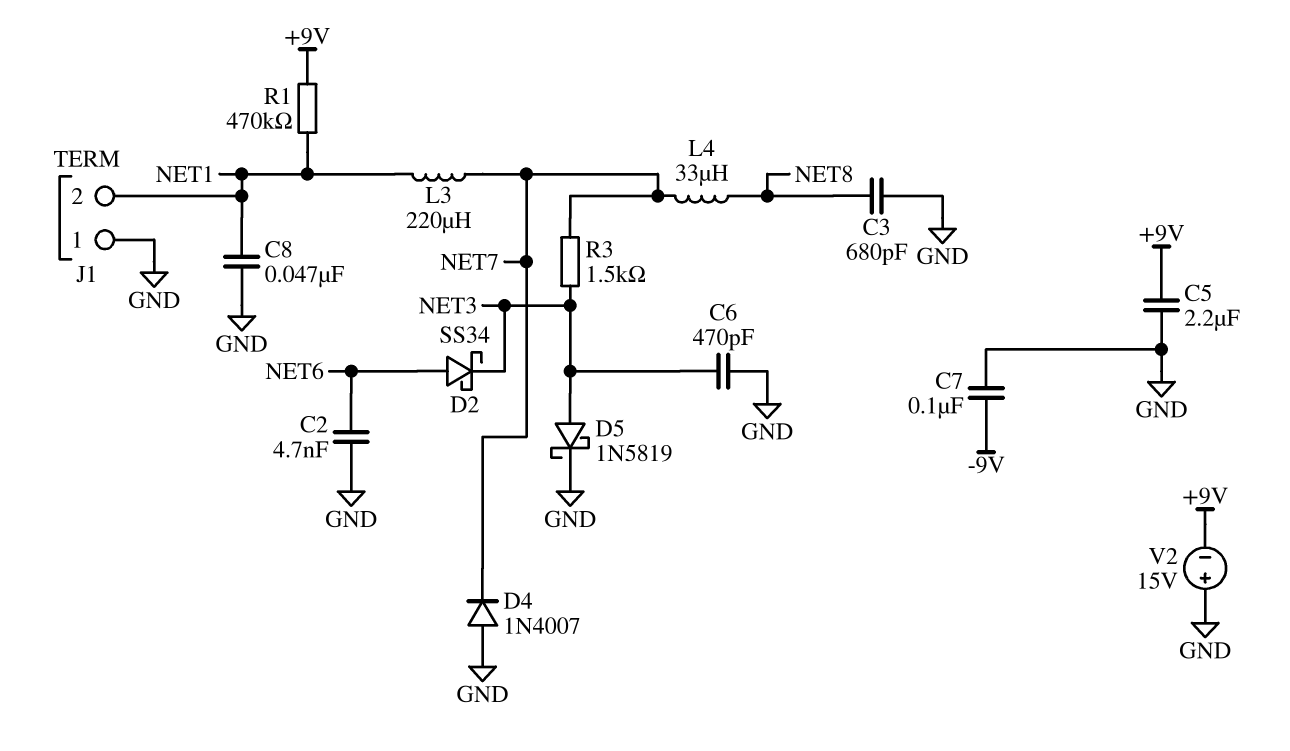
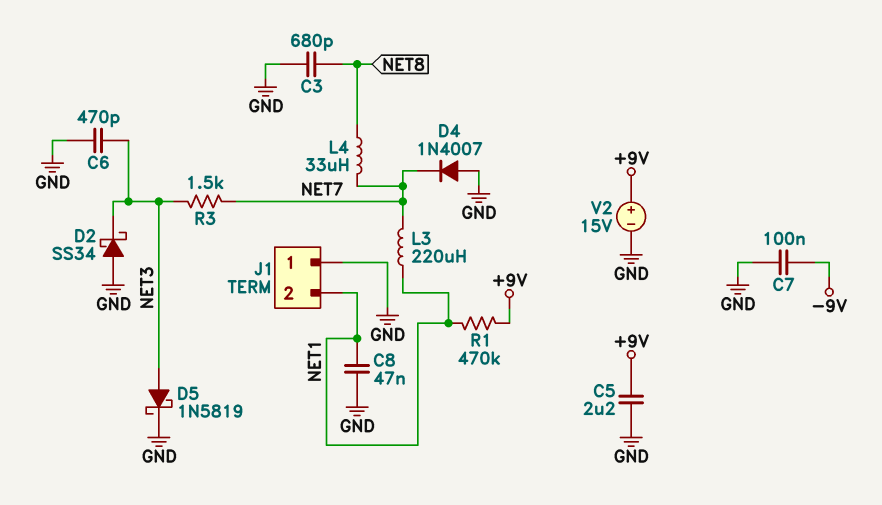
C2: 4.7nF (GND, NET6) -> none
D2: schottky SS34 (A NET6, K NET3) -> schottky SS34 (A GND, K NET3)
V2: 15V (plus GND, minus +9V) -> 15V (plus +9V, minus GND)

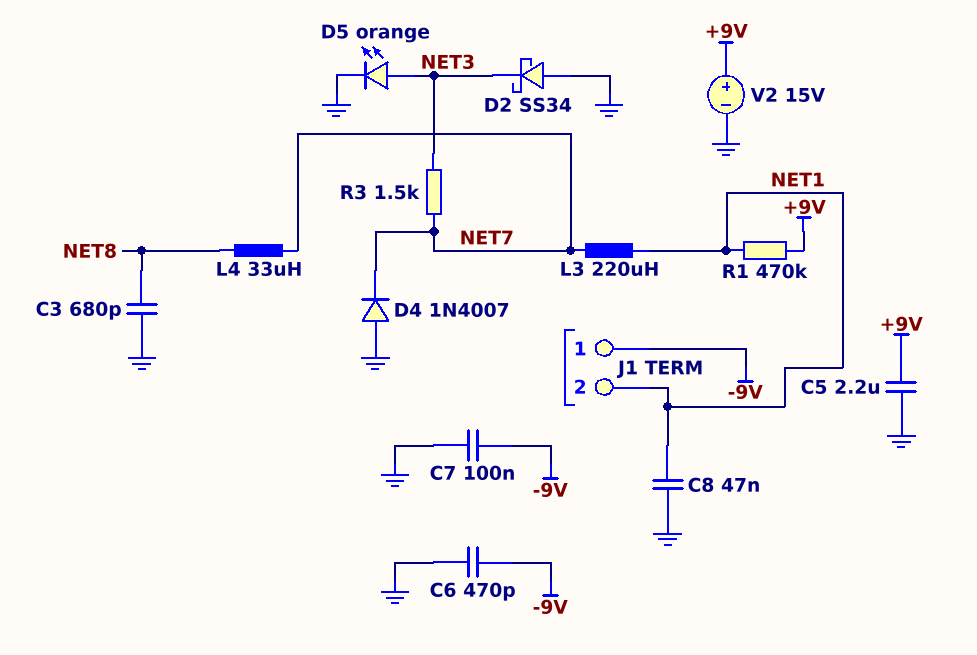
C6: 470pF (GND, NET3) -> 470pF (-9V, GND)
D5: schottky 1N5819 (A NET3, K GND) -> LED orange (A NET3, K GND)
J1 pin 1: GND -> -9V

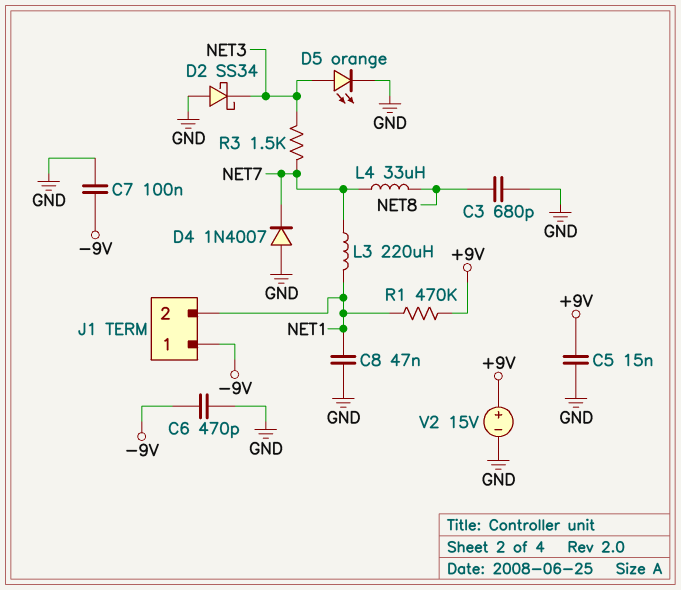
C5: 2.2uF (+9V, GND) -> 15nF (+9V, GND)

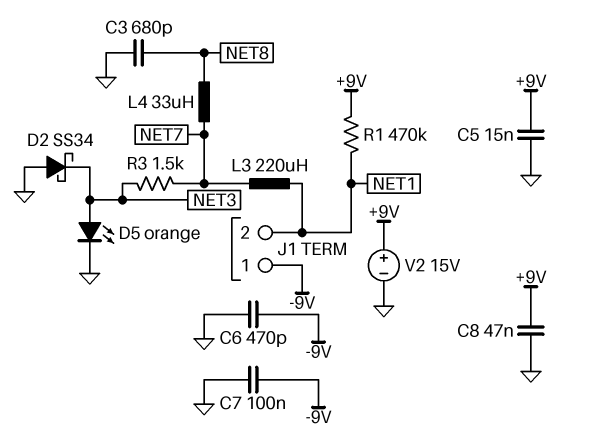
C8: 47nF (GND, NET1) -> 47nF (+9V, GND)
D4: diode 1N4007 (A GND, K NET7) -> none

